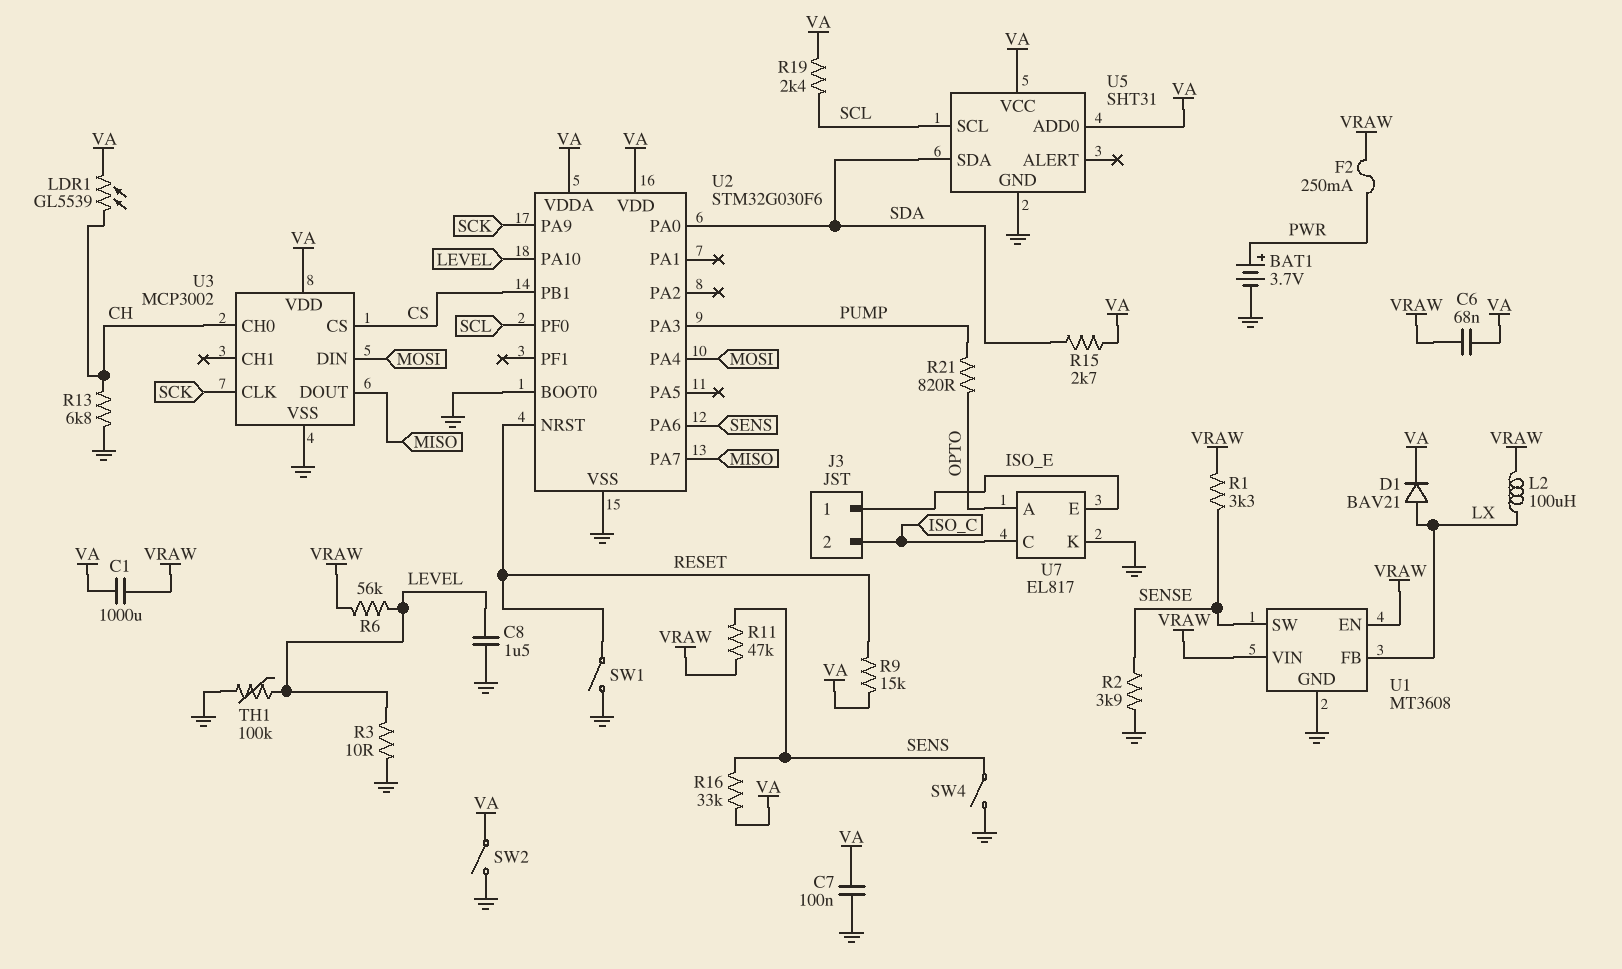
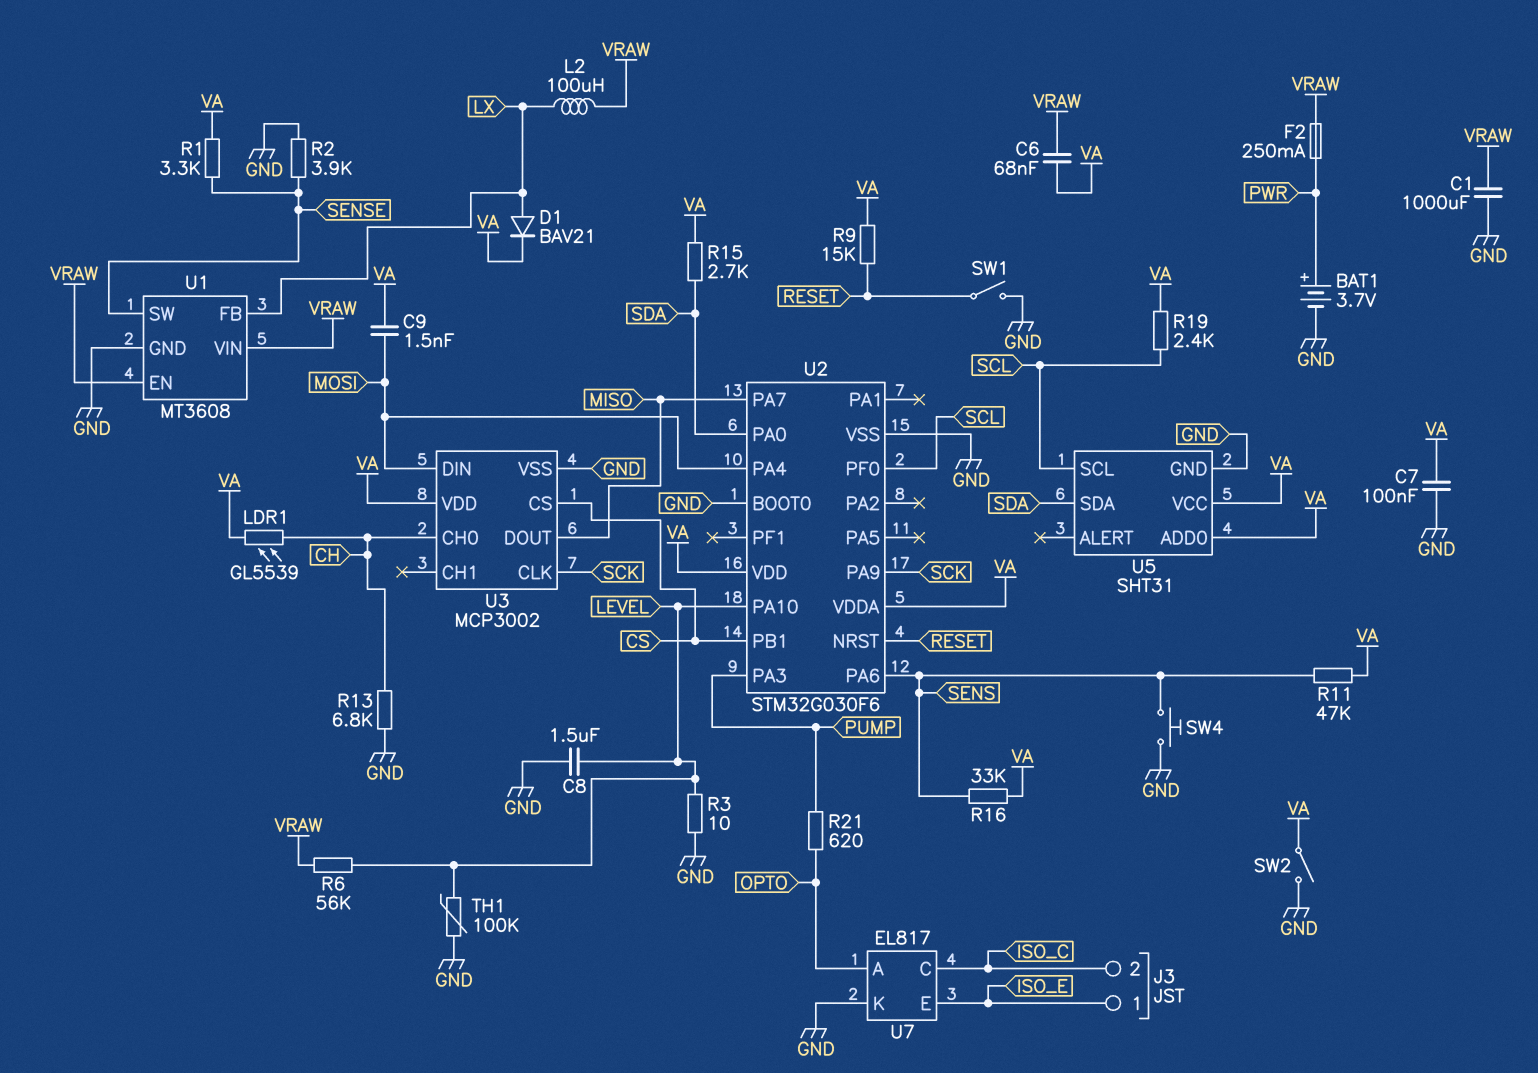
C1: 1000uF (VA, VRAW) -> 1000uF (GND, VRAW)
C9: none -> 1.5nF (MOSI, VA)
R1: 3.3k (SENSE, VRAW) -> 3.3k (SENSE, VA)
R11: 47k (SENS, VRAW) -> 47k (SENS, VA)
R21: 820 (OPTO, PUMP) -> 620 (OPTO, PUMP)
SW4: switch (GND, SENS) -> button (GND, SENS)

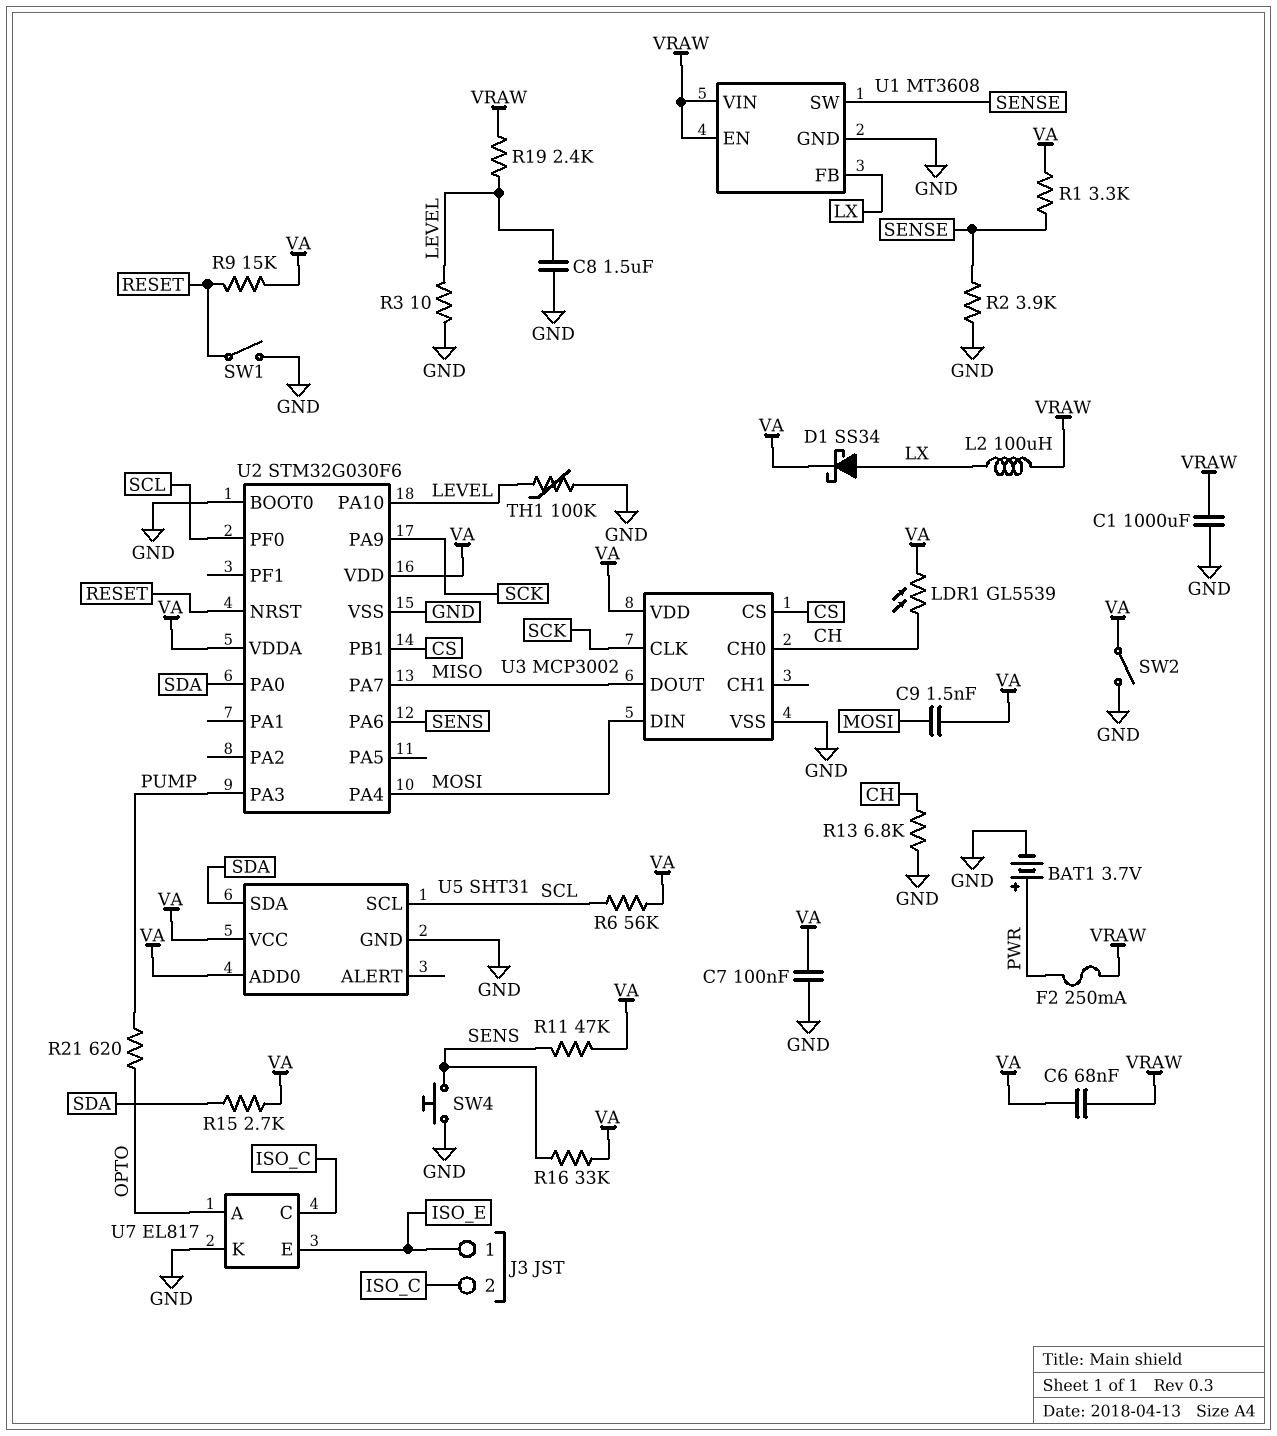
D1: diode BAV21 (A LX, K VA) -> schottky SS34 (A LX, K VA)
R6: 56k (LEVEL, VRAW) -> 56k (SCL, VA)
R19: 2.4k (SCL, VA) -> 2.4k (LEVEL, VRAW)

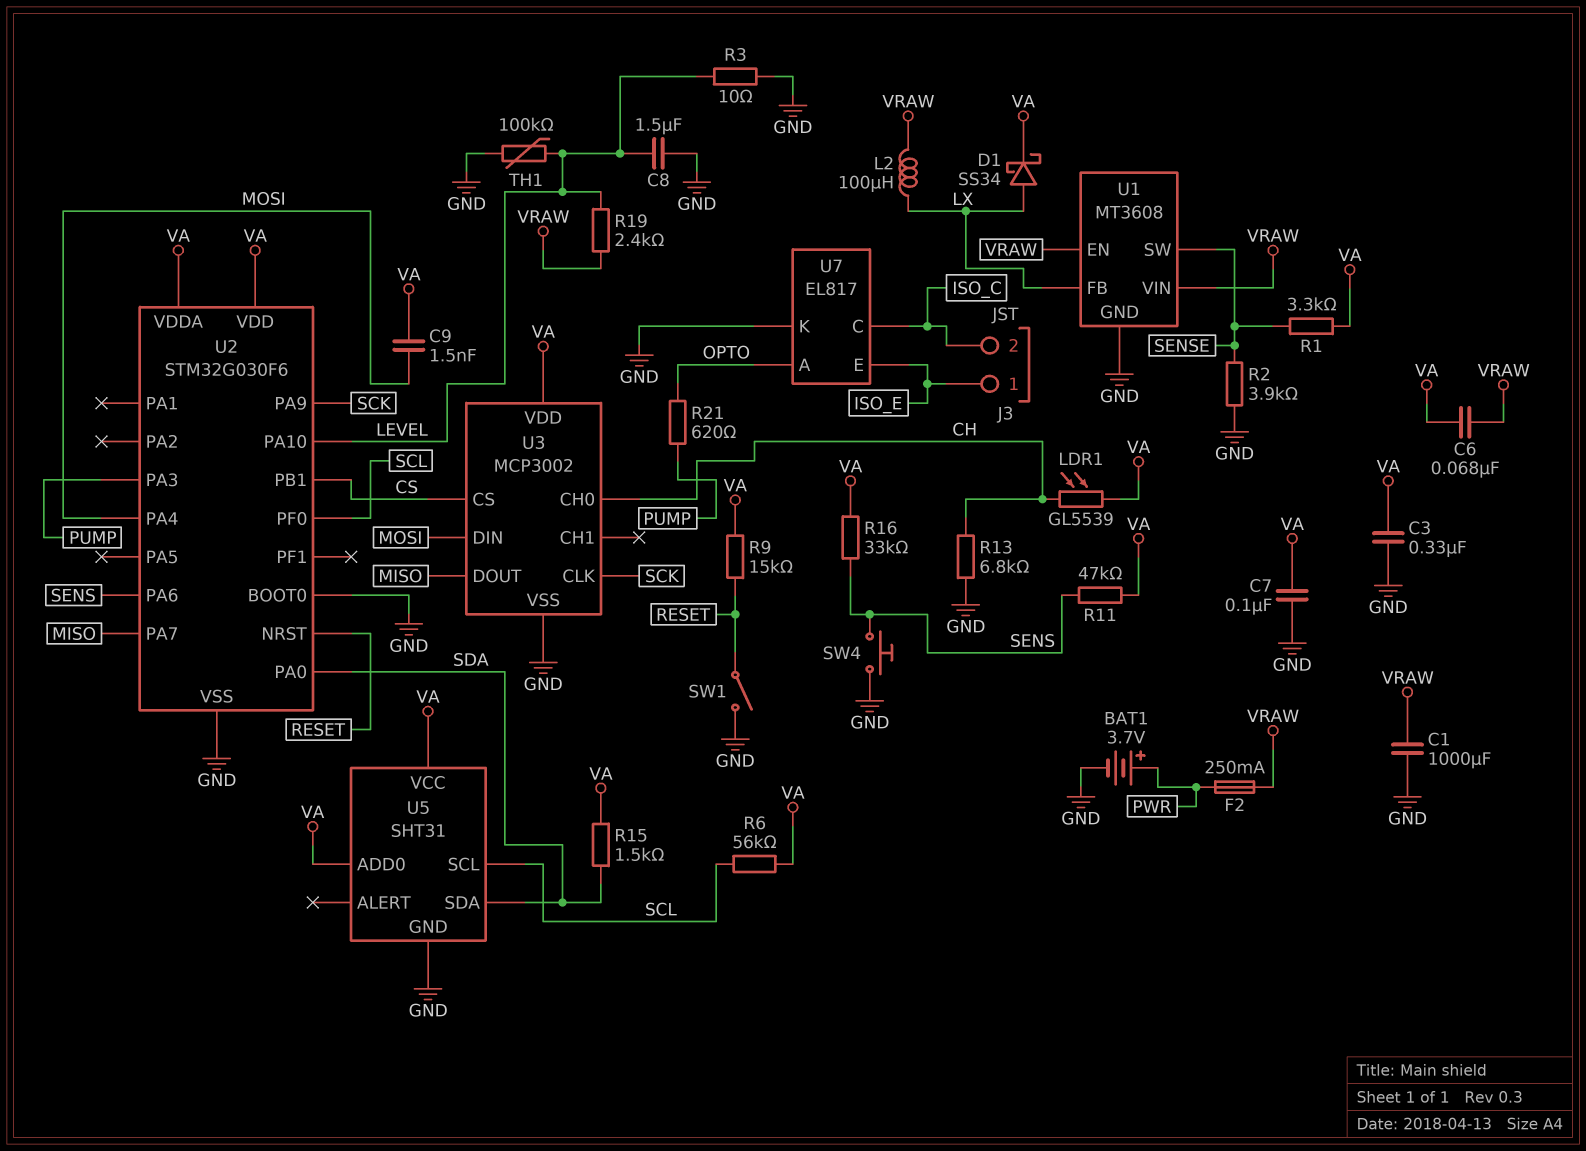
C3: none -> 330nF (GND, VA)
R15: 2.7k (SDA, VA) -> 1.5k (SDA, VA)
SW2: switch (GND, VA) -> none

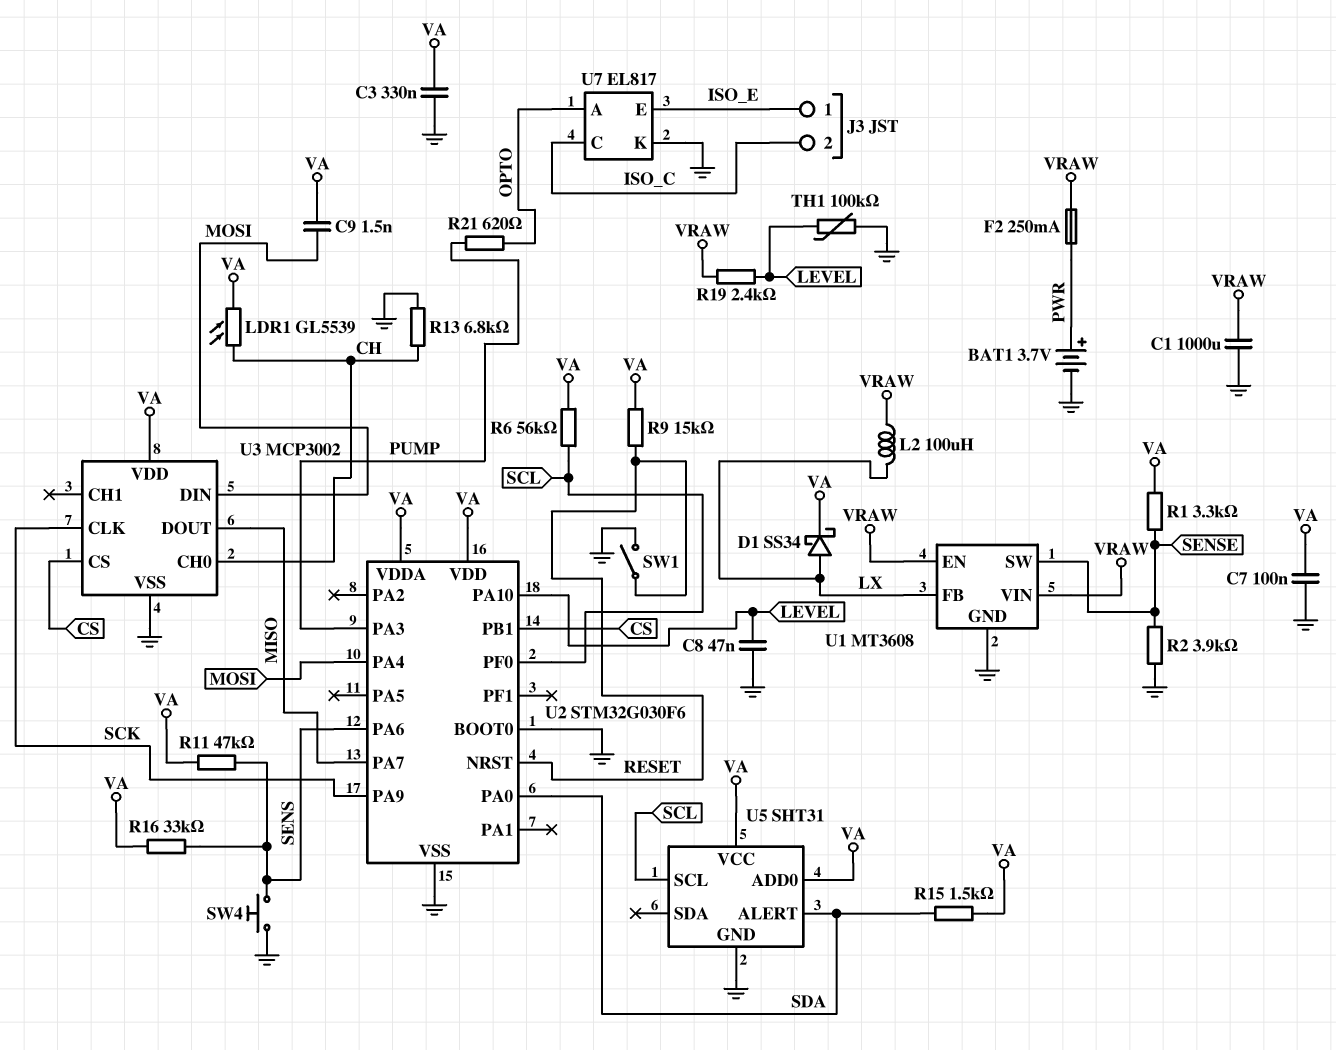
C6: 68nF (VA, VRAW) -> none
C8: 1.5uF (GND, LEVEL) -> 47nF (GND, LEVEL)
R3: 10 (GND, LEVEL) -> none
U5 pin ALERT: none -> SDA
U5 pin SDA: SDA -> none

